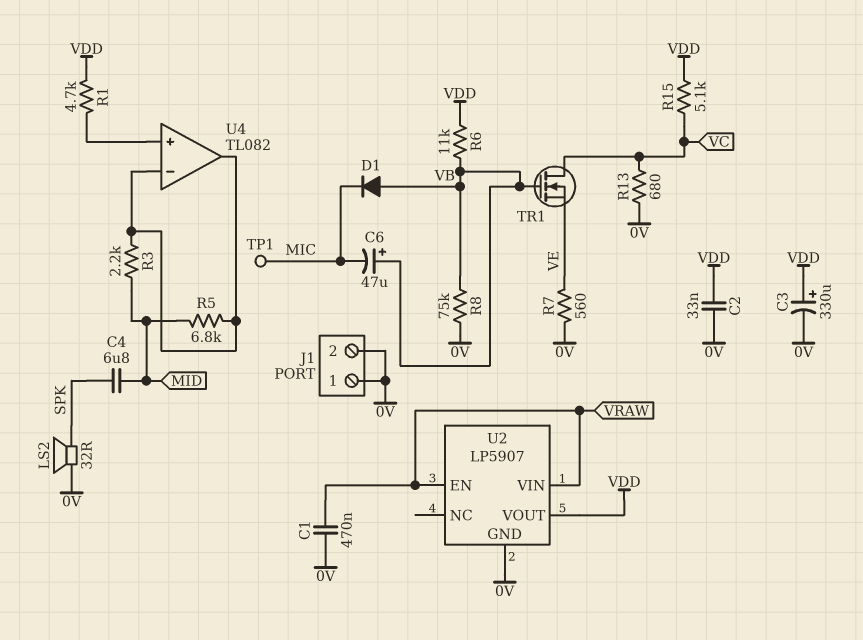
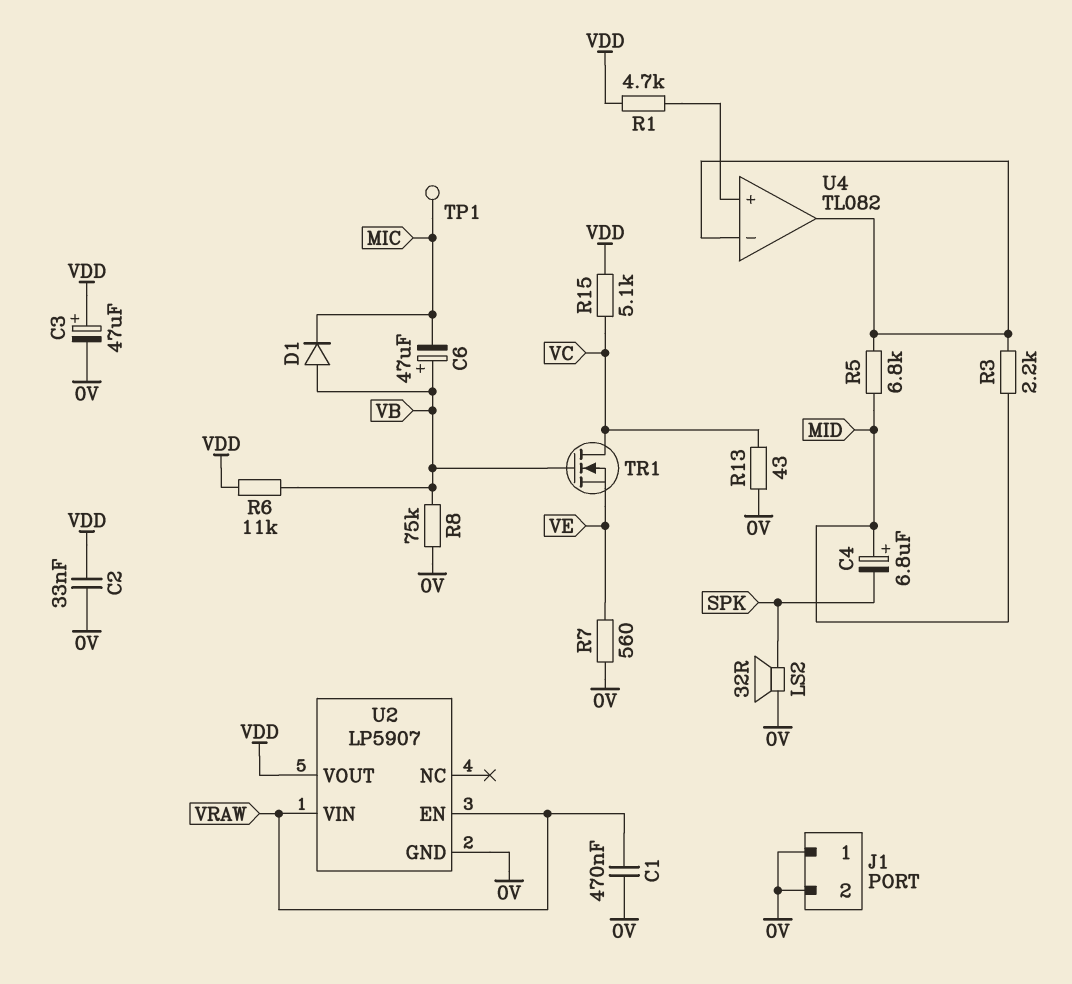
C3: 330uF (plus VDD, minus 0V) -> 47uF (plus VDD, minus 0V)
C4: 6.8uF (MID, SPK) -> 6.8uF (plus MID, minus SPK)
R13: 680 (0V, VC) -> 43 (0V, VC)

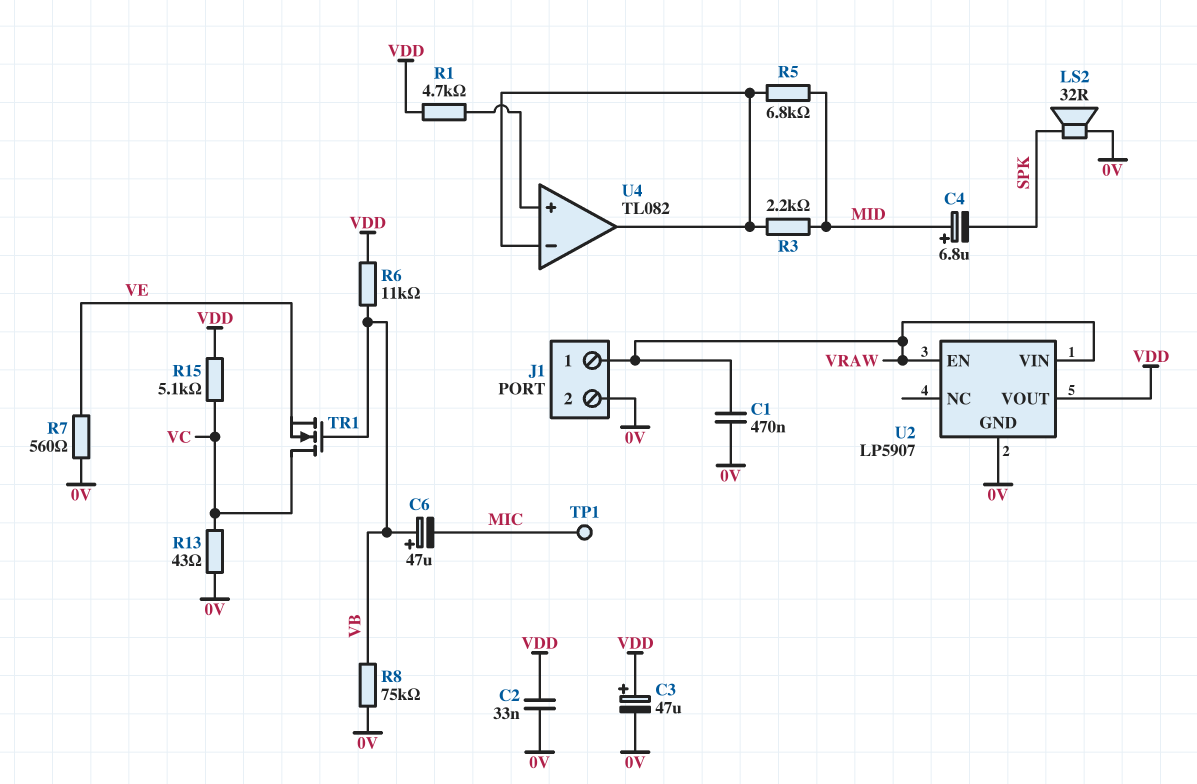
D1: diode (A VB, K MIC) -> none
J1 pin 1: 0V -> VRAW

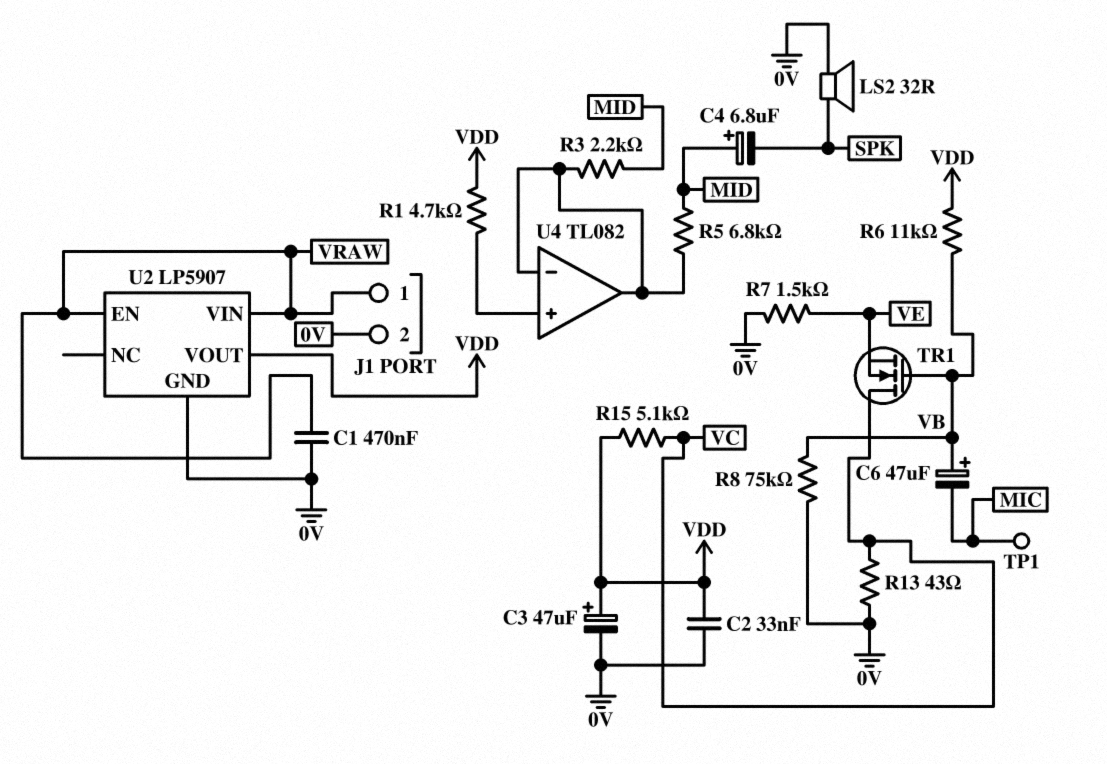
R7: 560 (0V, VE) -> 1.5k (0V, VE)

